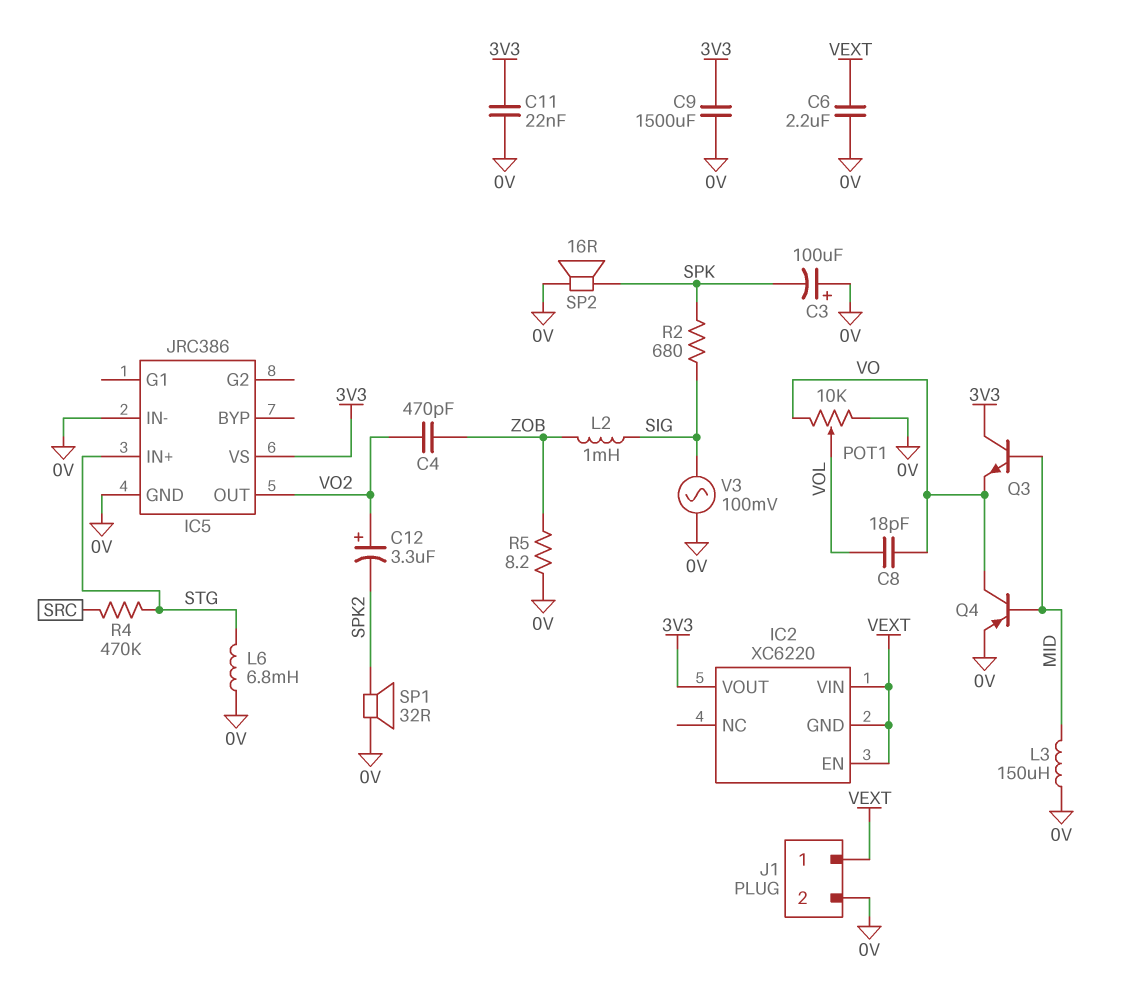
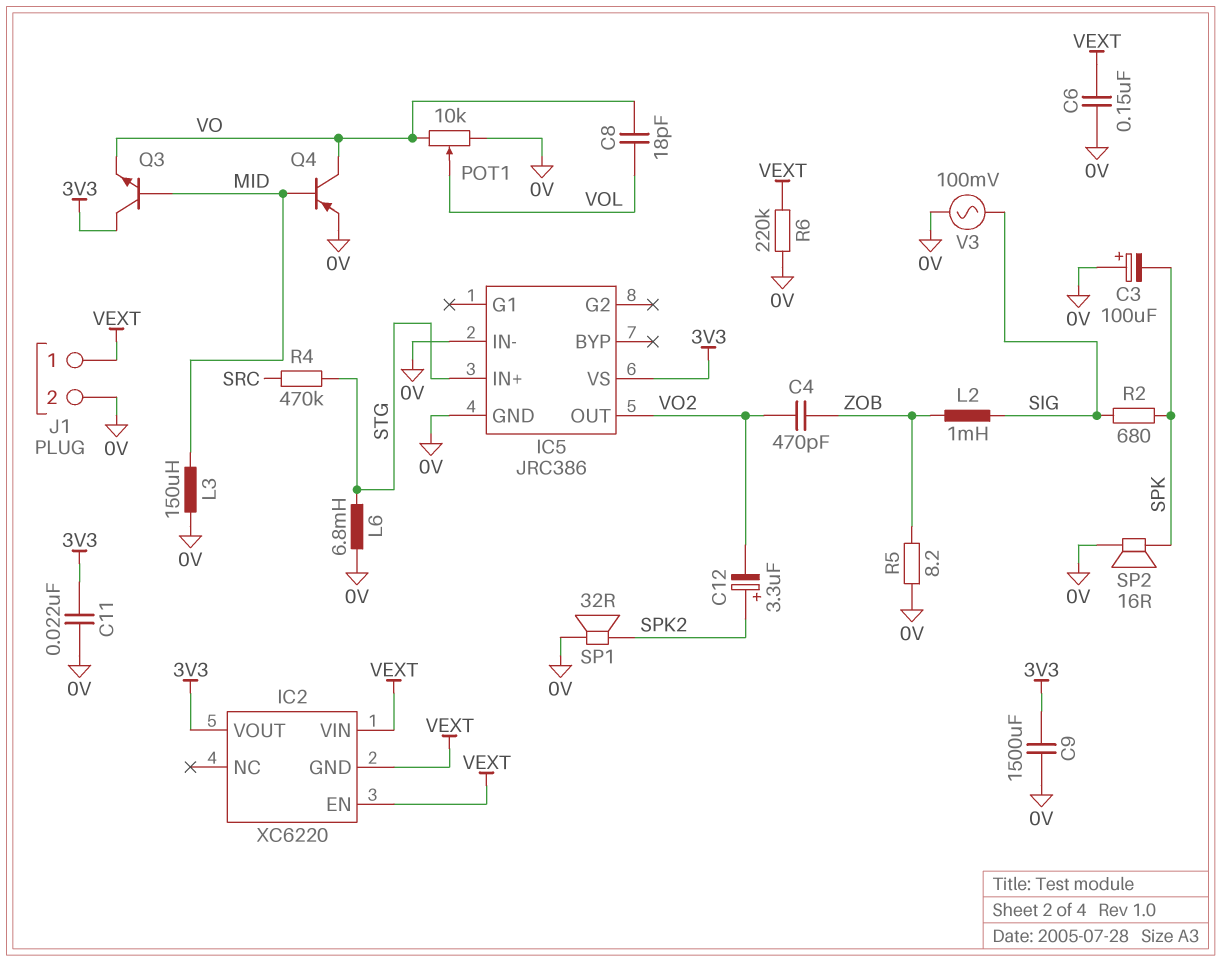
C6: 2.2uF (0V, VEXT) -> 150nF (0V, VEXT)
C12: 3.3uF (plus VO2, minus SPK2) -> 3.3uF (plus SPK2, minus VO2)
R6: none -> 220k (0V, VEXT)

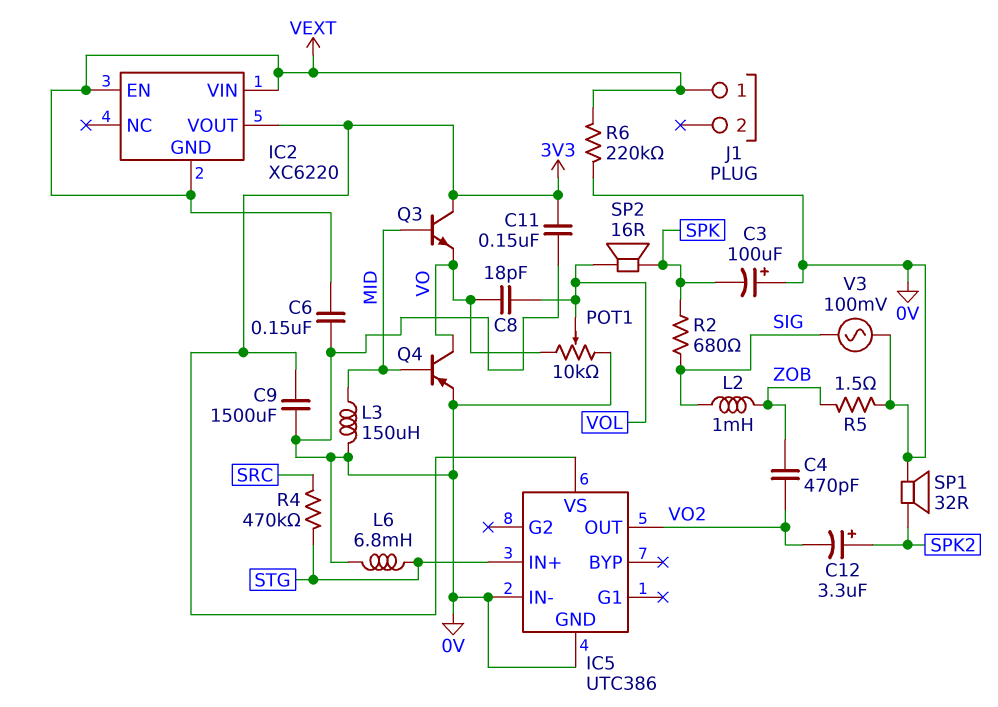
C11: 22nF (0V, 3V3) -> 150nF (0V, 3V3)
IC5: JRC386 -> UTC386
J1 pin 2: 0V -> none
R5: 8.2 (0V, ZOB) -> 1.5 (0V, ZOB)
SP2: speaker 16R (0V, SPK) -> speaker 16R (SPK, VOL)

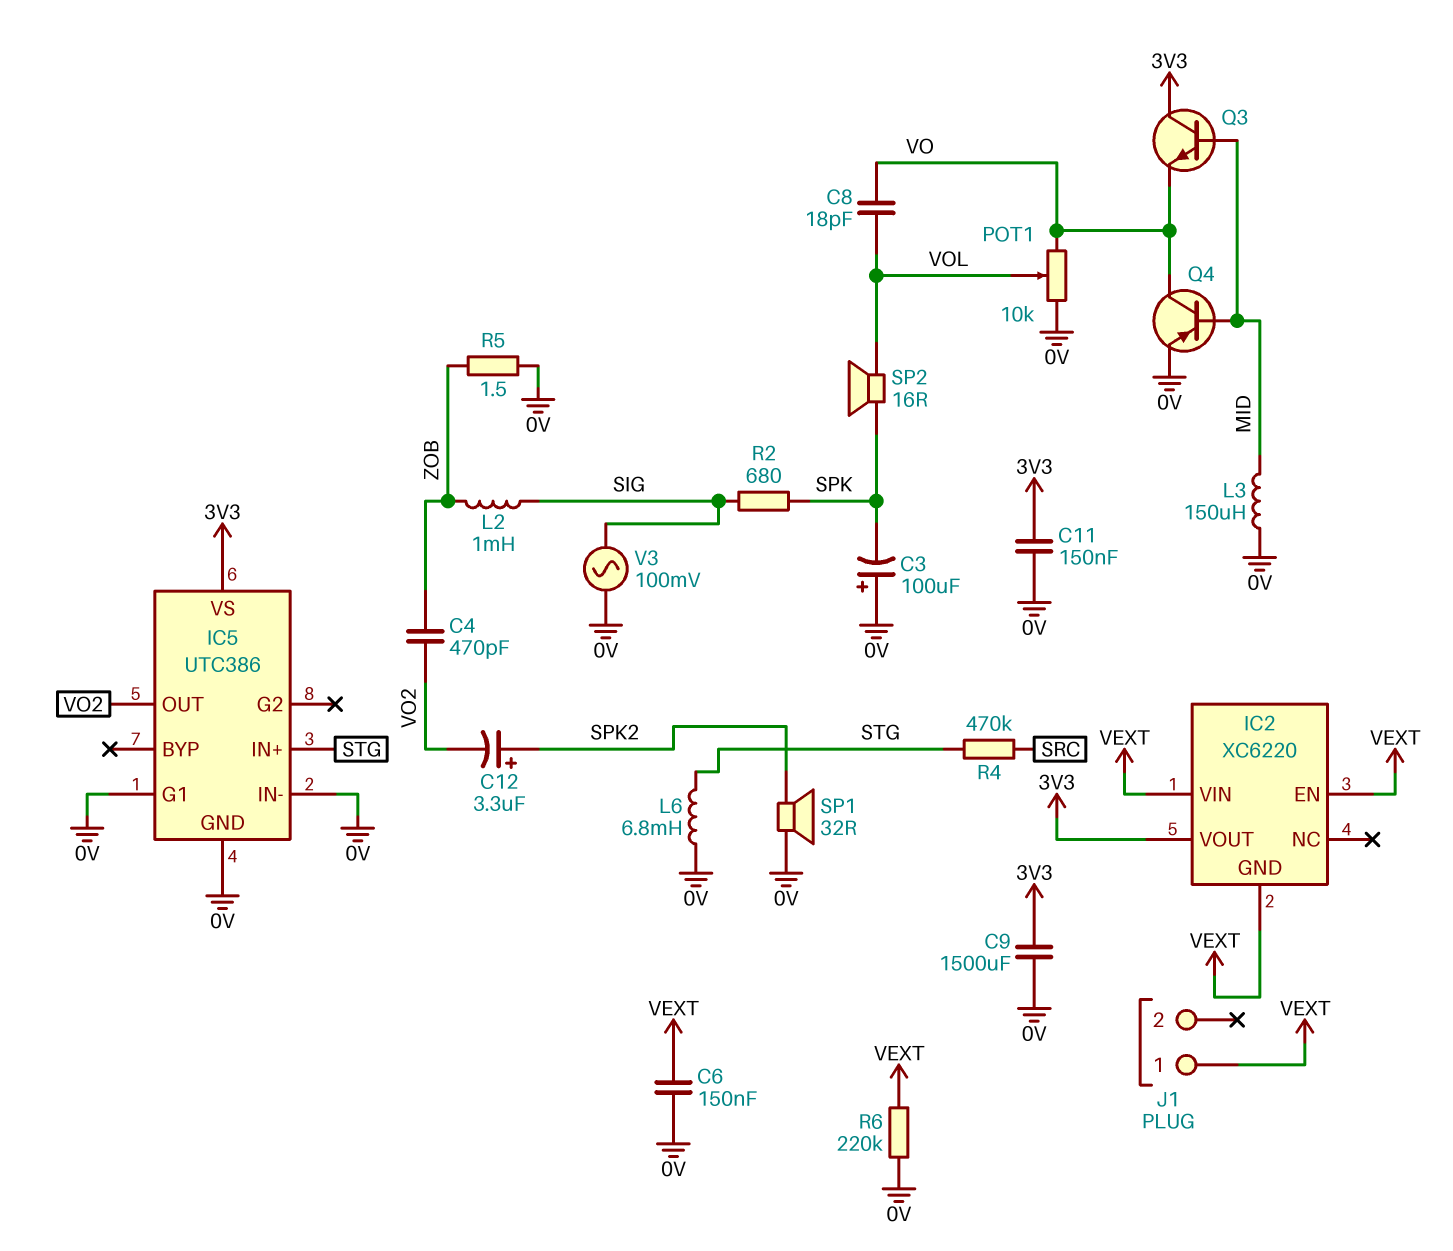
IC5 pin G1: none -> 0V

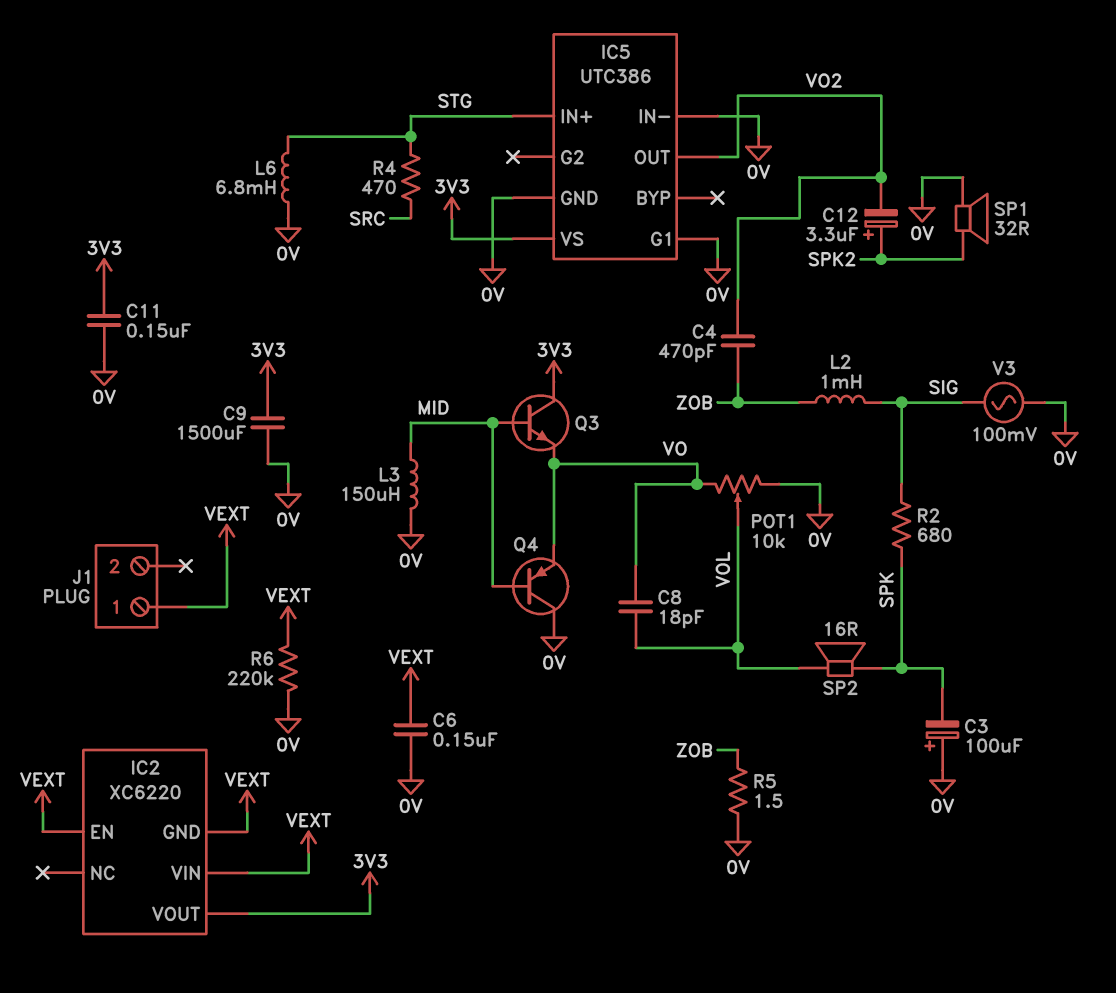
Q4: PNP (B MID, C VO, E 0V) -> PNP (B MID, C 0V, E VO)
R4: 470k (SRC, STG) -> 470 (SRC, STG)

